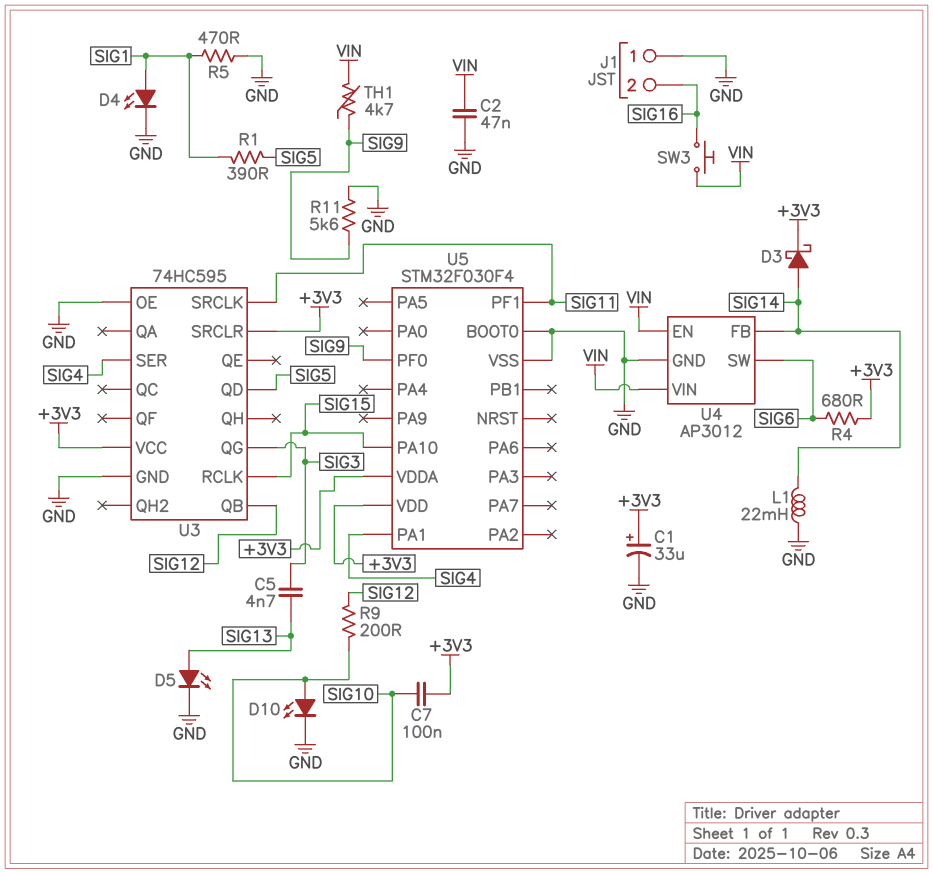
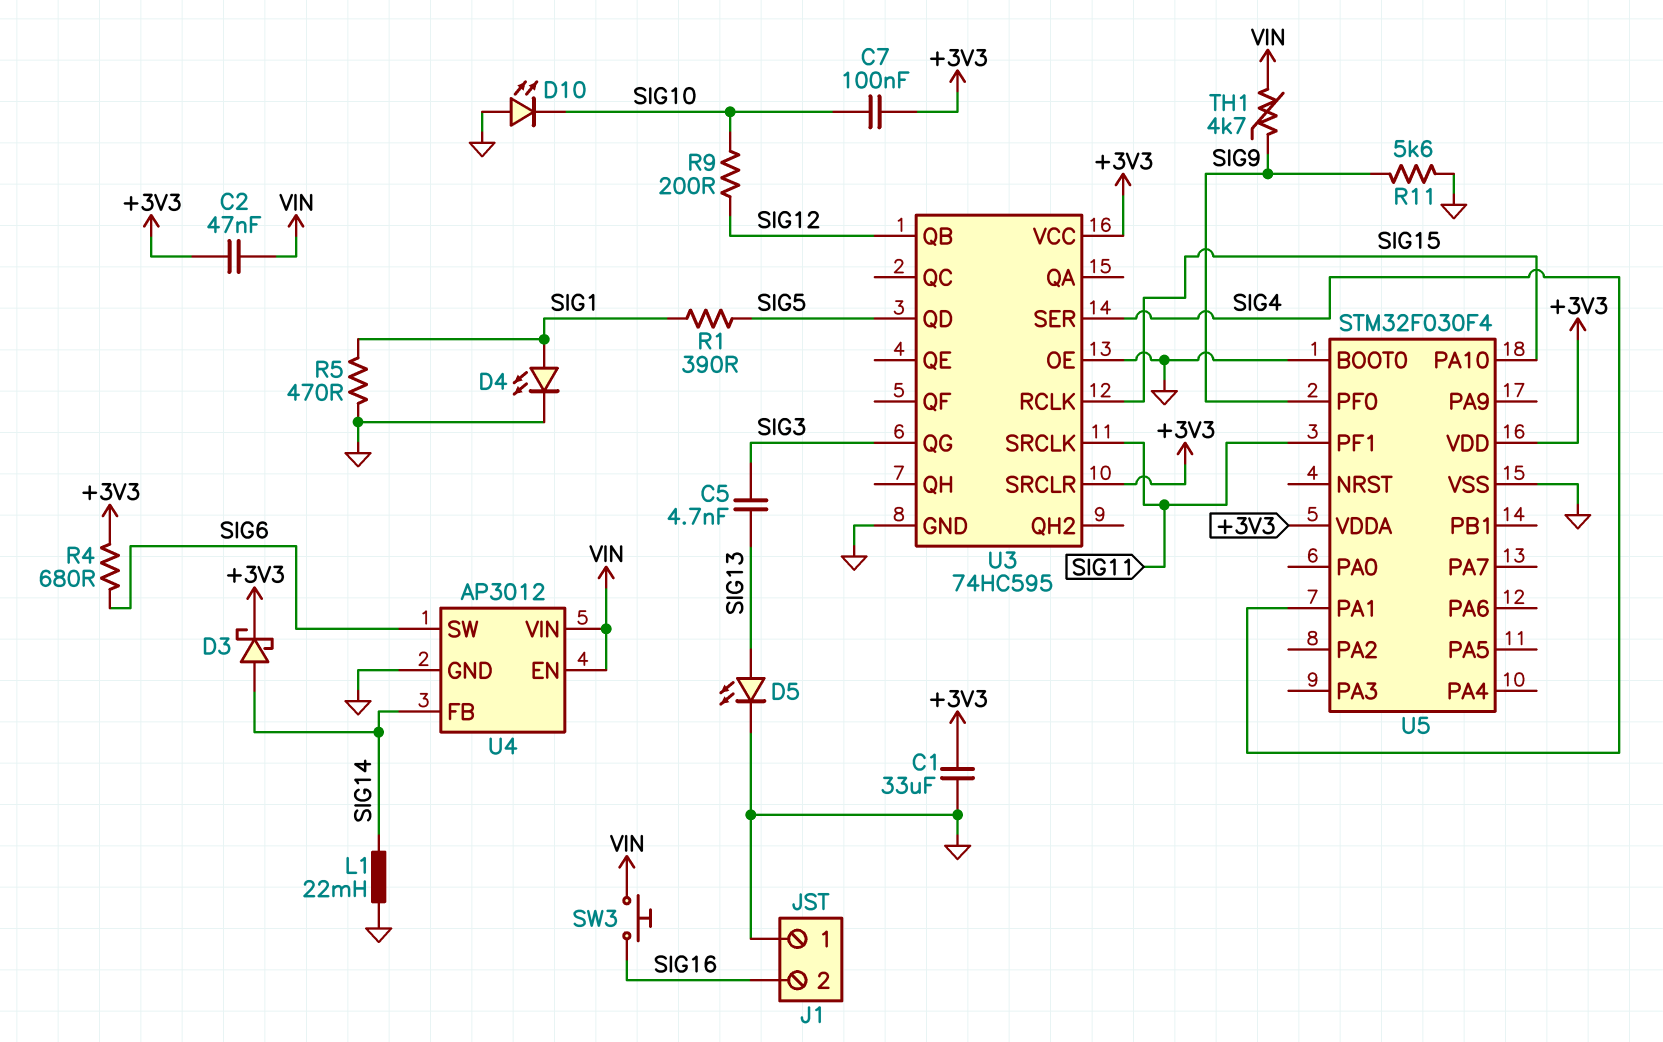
C1: 33uF (plus +3V3, minus GND) -> 33uF (+3V3, GND)
C2: 47nF (GND, VIN) -> 47nF (+3V3, VIN)
D10: LED (A SIG10, K GND) -> LED (A GND, K SIG10)

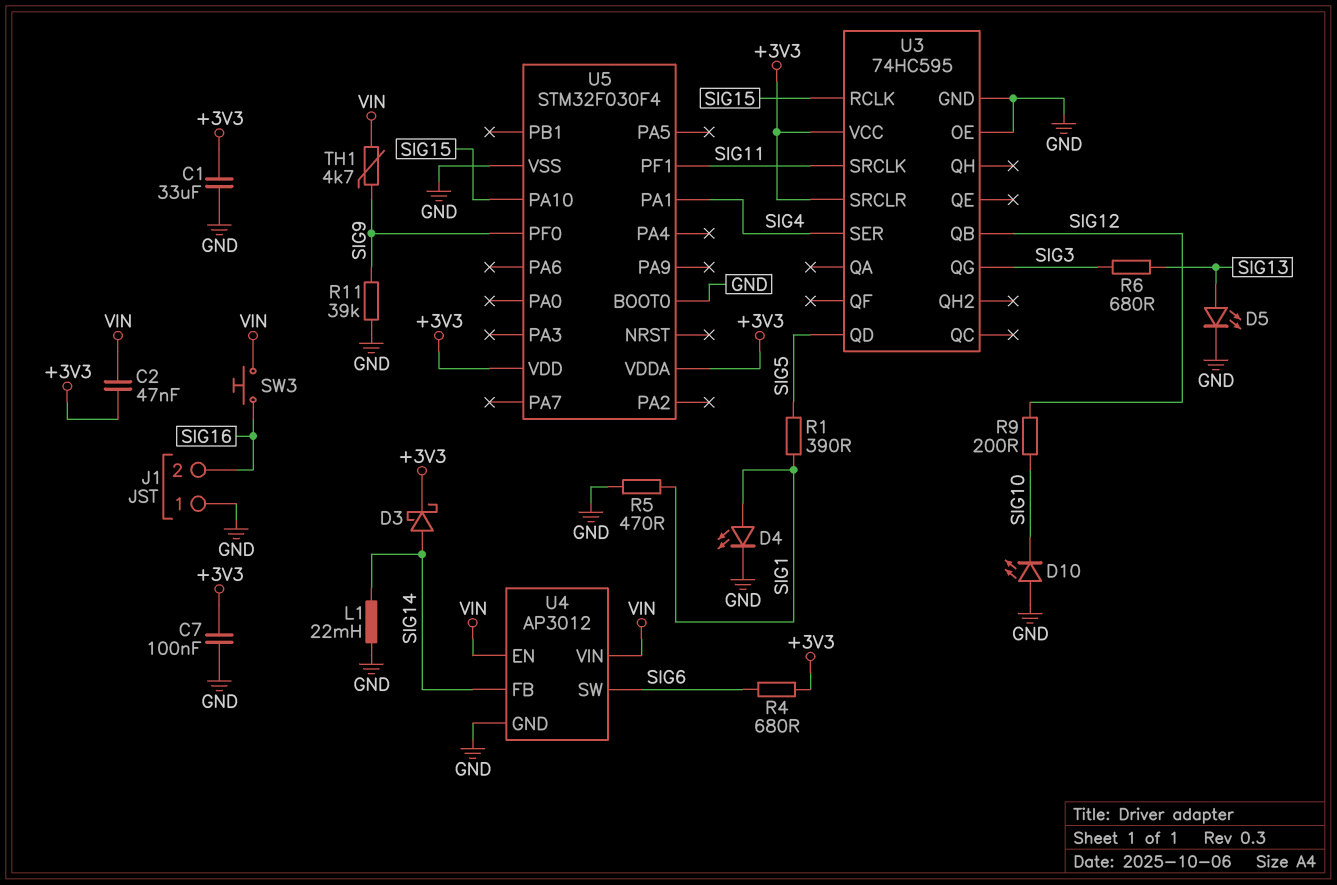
C5: 4.7nF (SIG3, SIG13) -> none
C7: 100nF (+3V3, SIG10) -> 100nF (+3V3, GND)
R6: none -> 680 (SIG3, SIG13)
R11: 5.6k (GND, SIG9) -> 39k (GND, SIG9)

